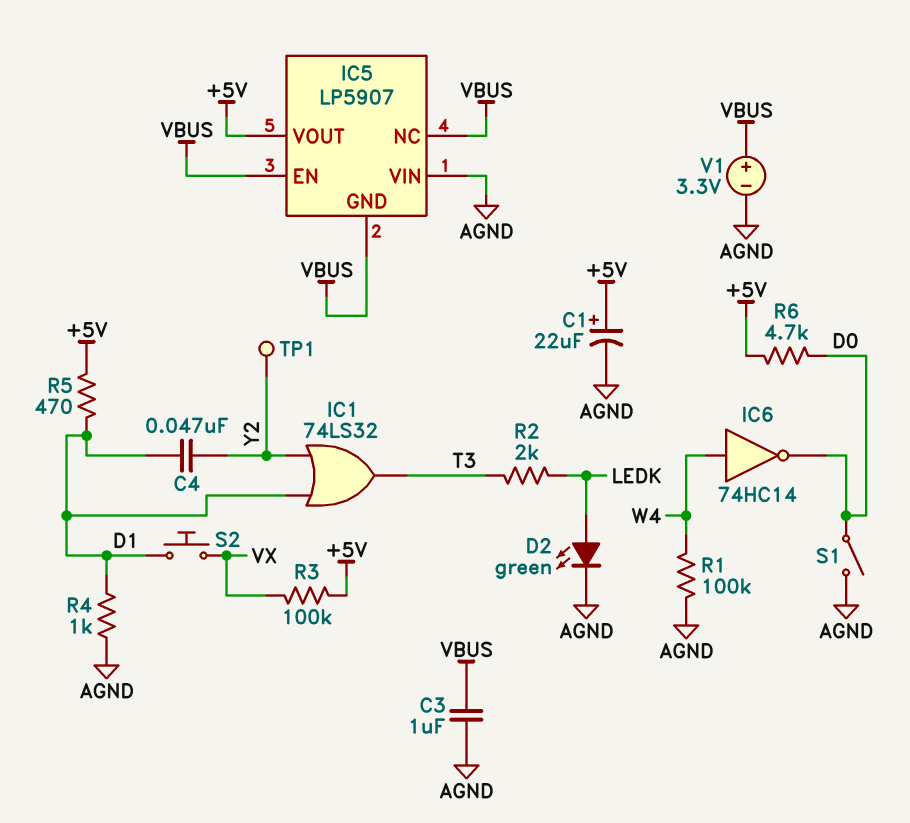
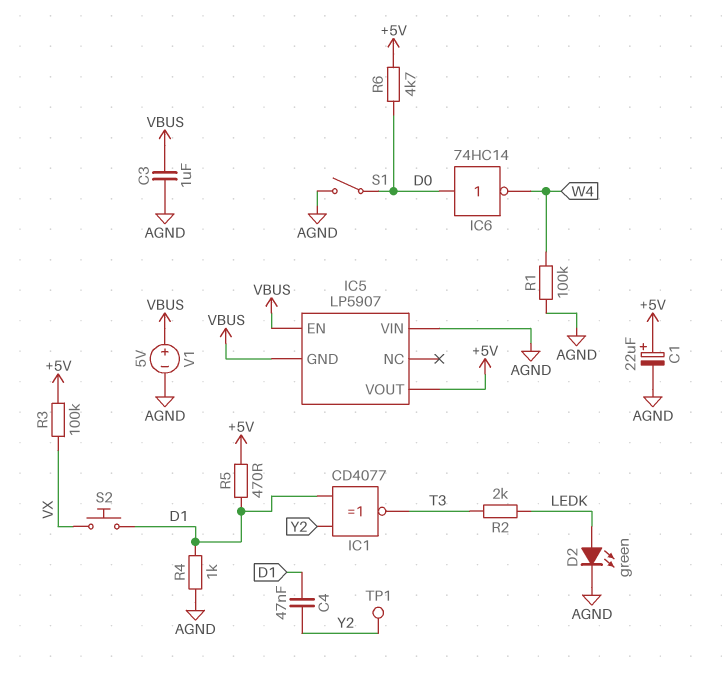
IC1: OR 74LS32 (in D1, in Y2, out T3) -> XNOR CD4077 (in D1, in Y2, out T3)
IC5 pin NC: VBUS -> none
IC6: NOT 74HC14 (in W4, out D0) -> NOT 74HC14 (in D0, out W4)
V1: 3.3V (plus VBUS, minus AGND) -> 5V (plus VBUS, minus AGND)

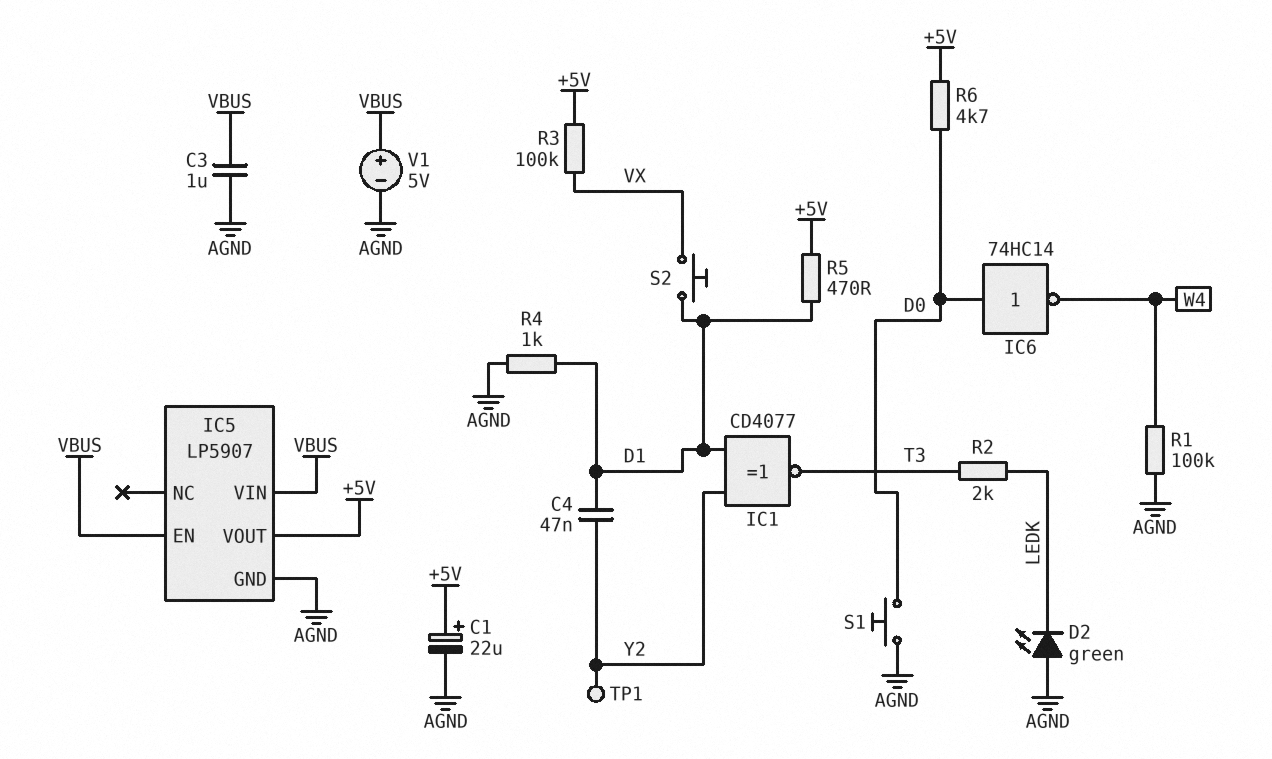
D2: LED green (A LEDK, K AGND) -> LED green (A AGND, K LEDK)
IC5 pin GND: VBUS -> AGND
IC5 pin VIN: AGND -> VBUS
S1: switch (AGND, D0) -> button (AGND, D0)

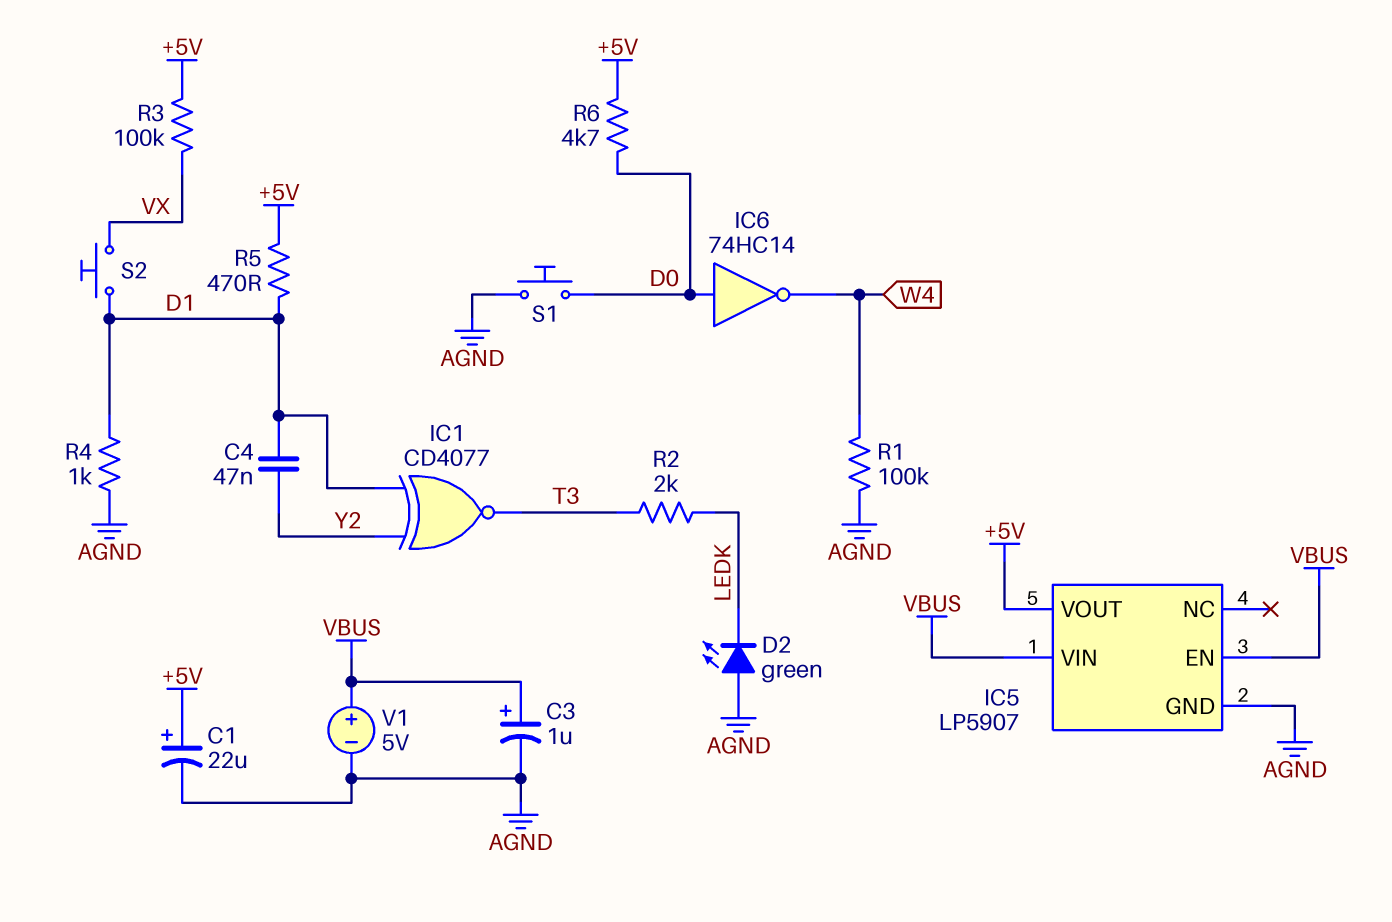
C3: 1uF (AGND, VBUS) -> 1uF (plus VBUS, minus AGND)
TP1: test point (Y2) -> none

